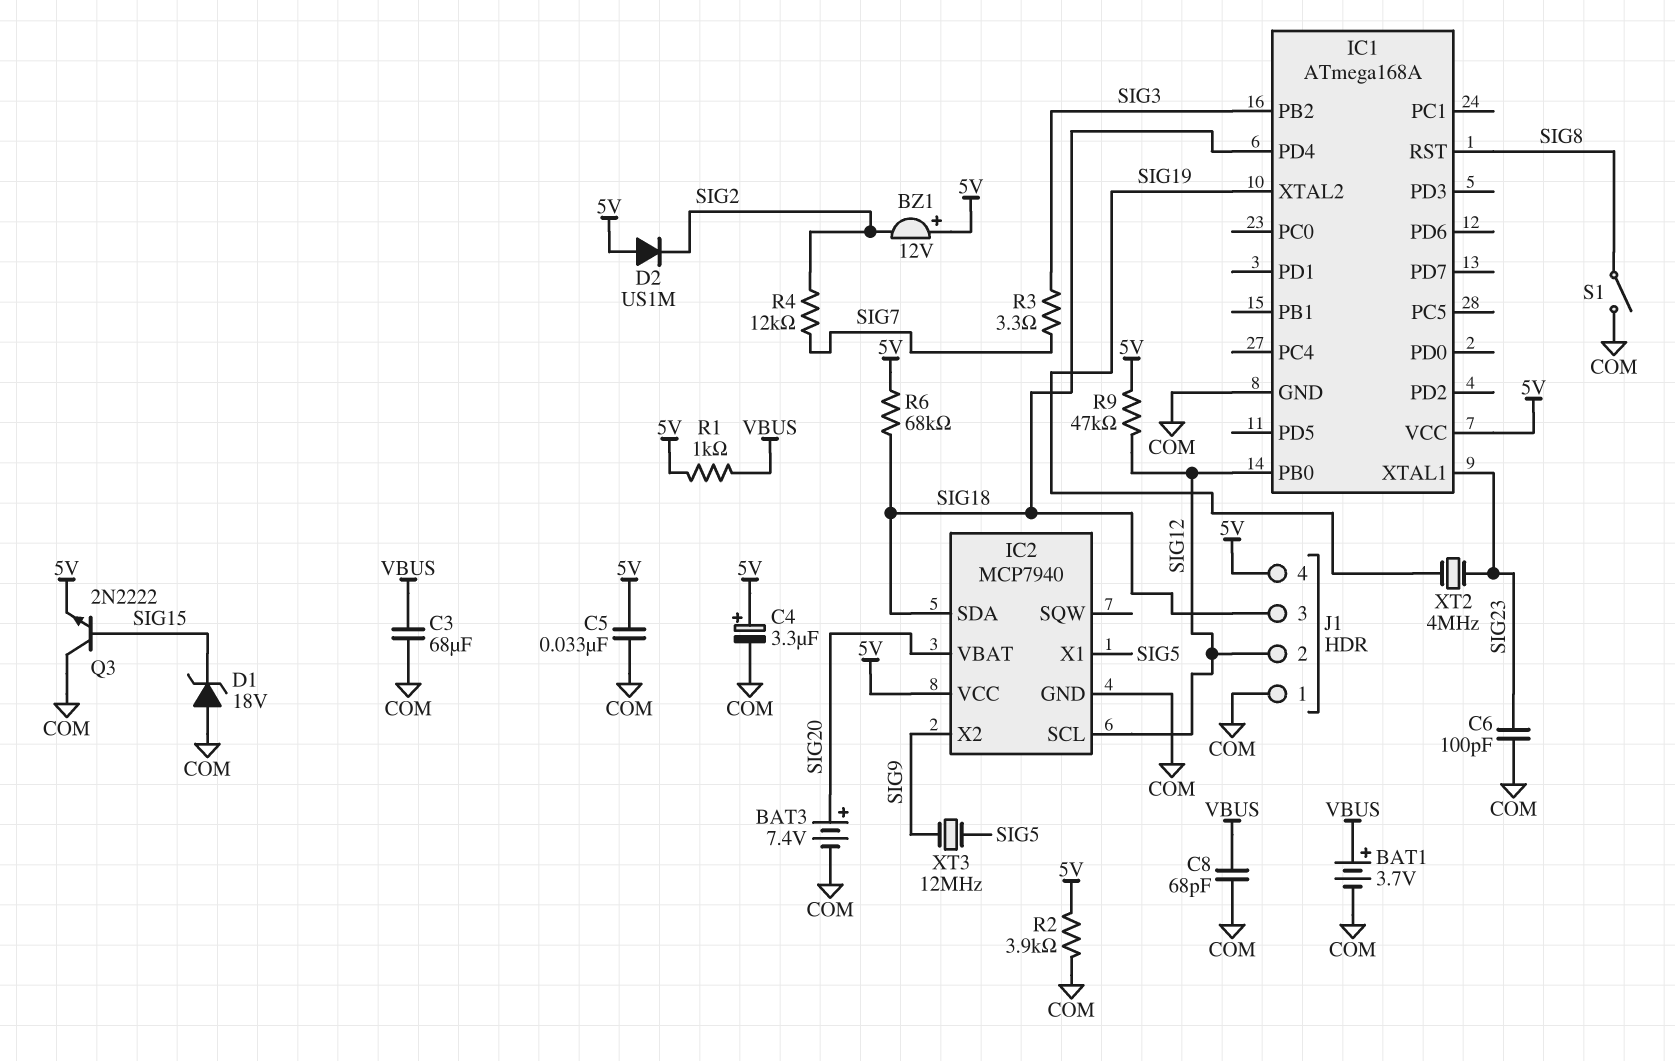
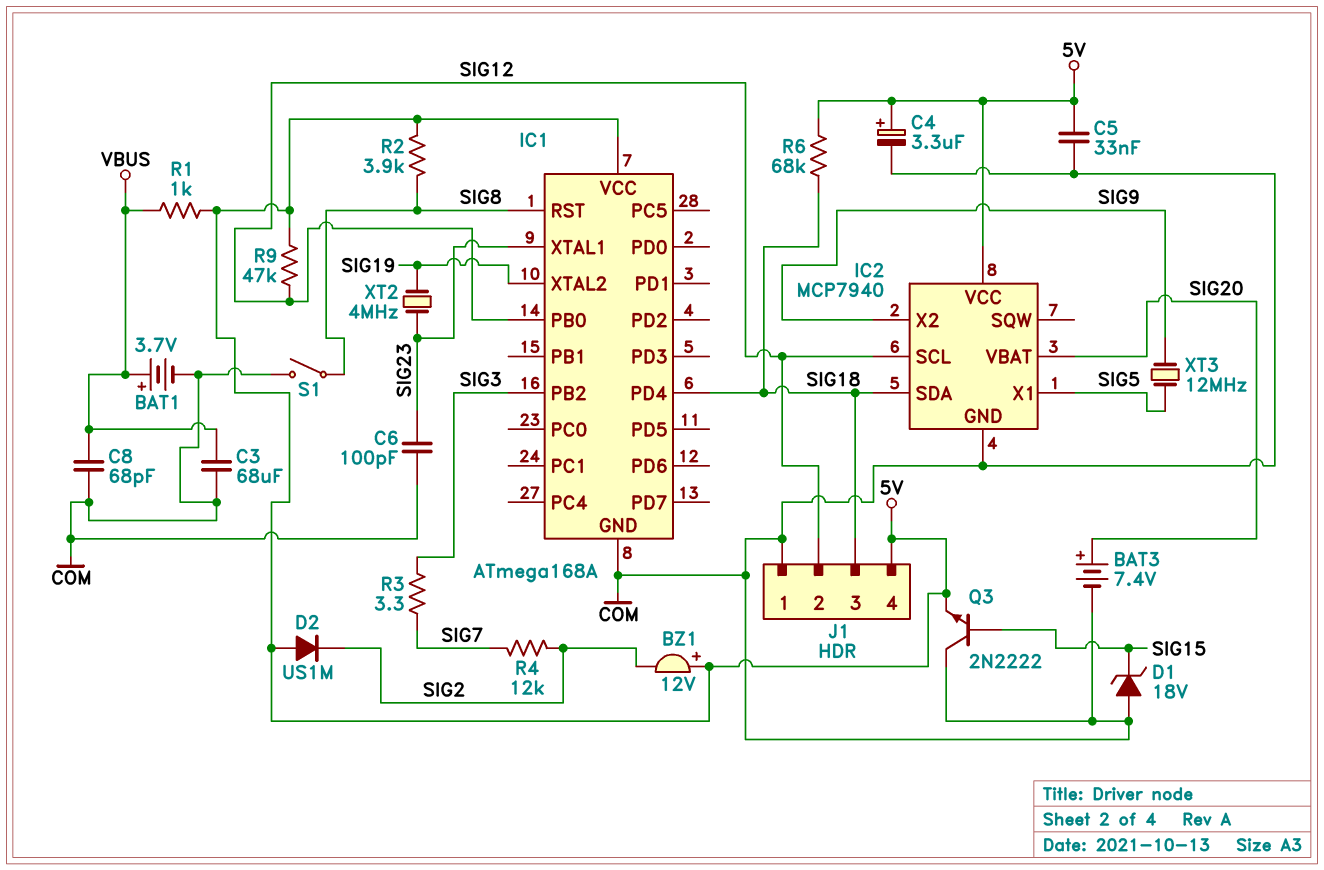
R2: 3.9k (5V, COM) -> 3.9k (5V, SIG8)

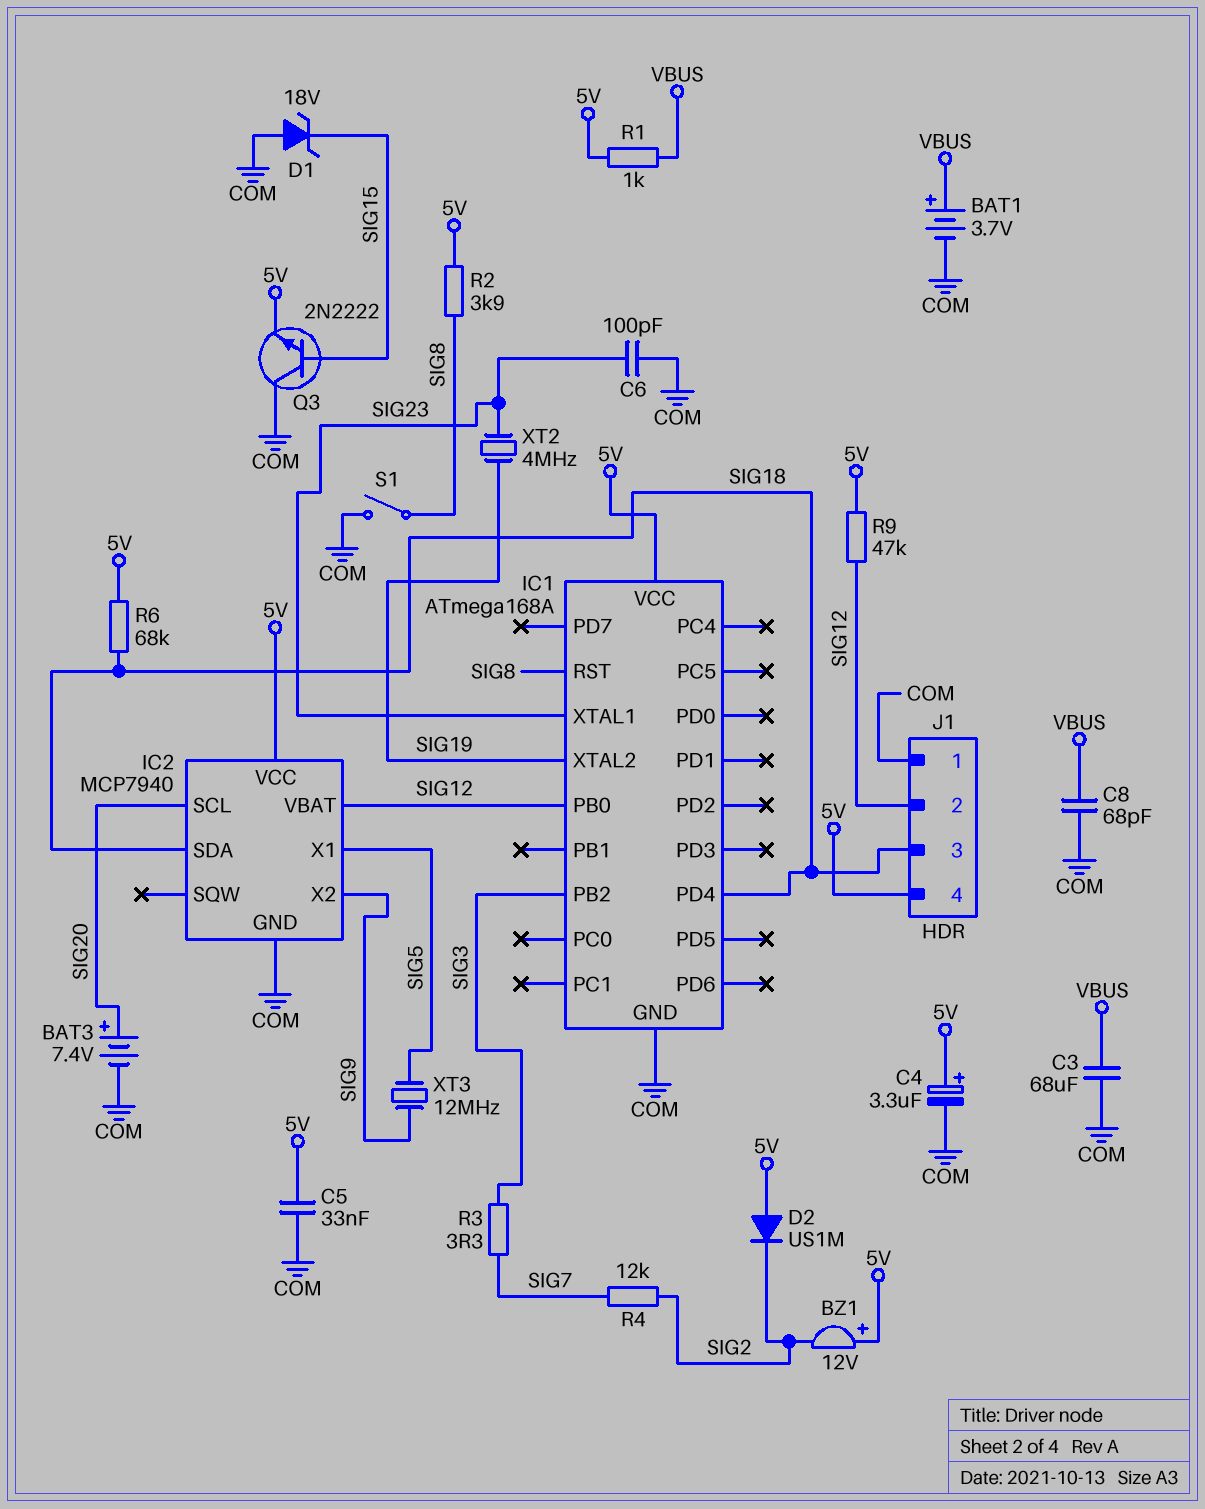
IC2 pin SCL: SIG12 -> SIG20
IC2 pin VBAT: SIG20 -> SIG12

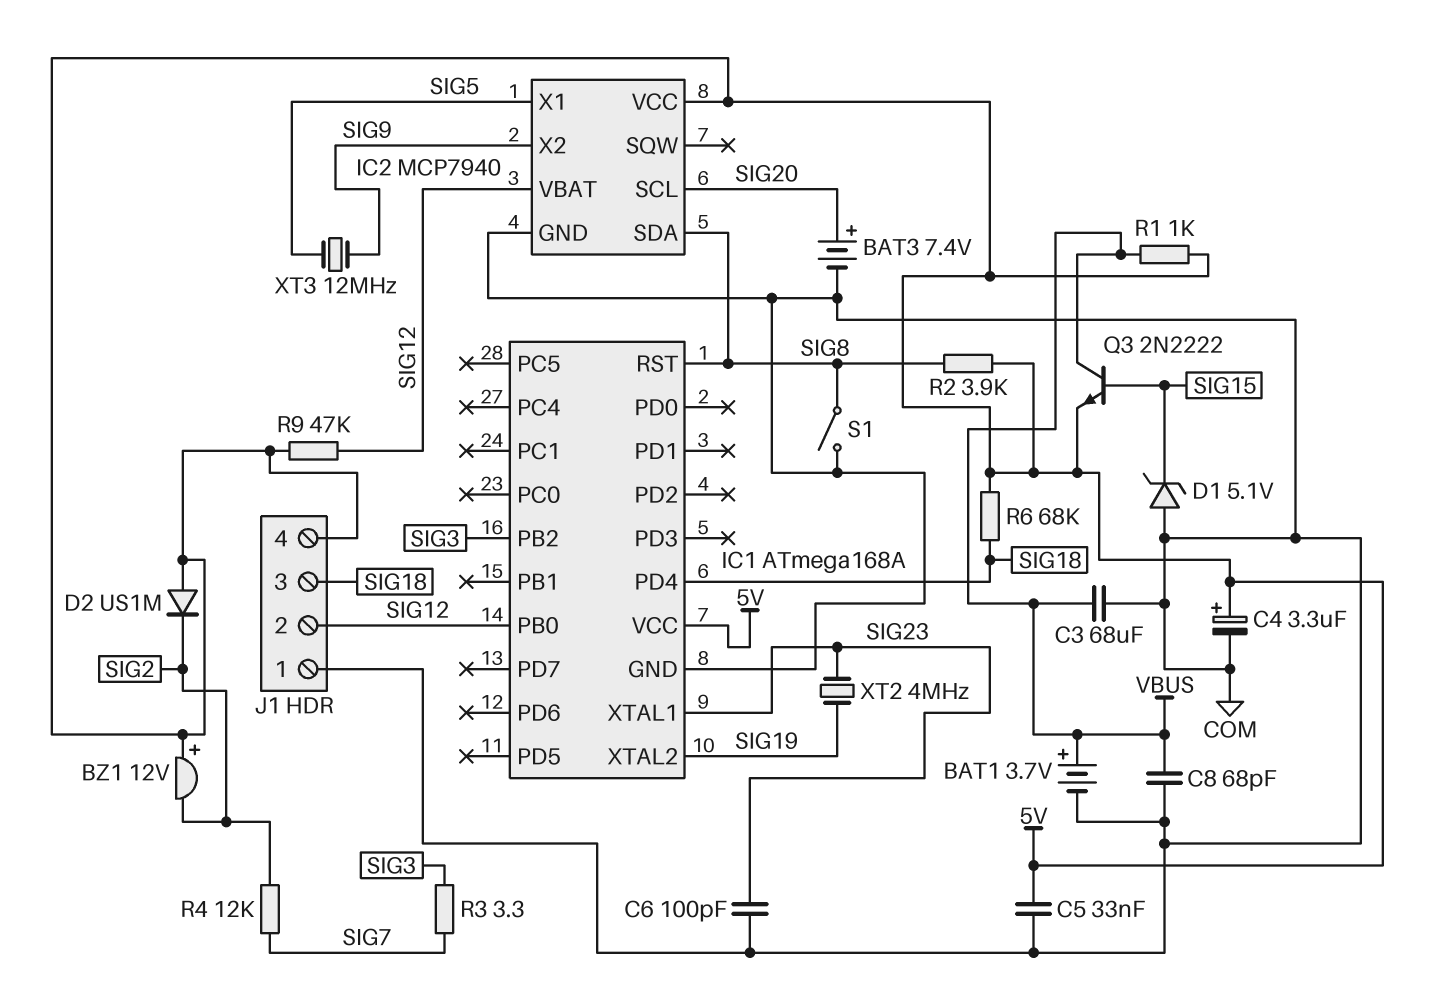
D1: zener 18V (A COM, K SIG15) -> zener 5.1V (A COM, K SIG15)
IC2 pin SDA: SIG18 -> SIG8
Q3: NPN 2N2222 (B SIG15, C COM, E 5V) -> NPN 2N2222 (B SIG15, C VBUS, E 5V)

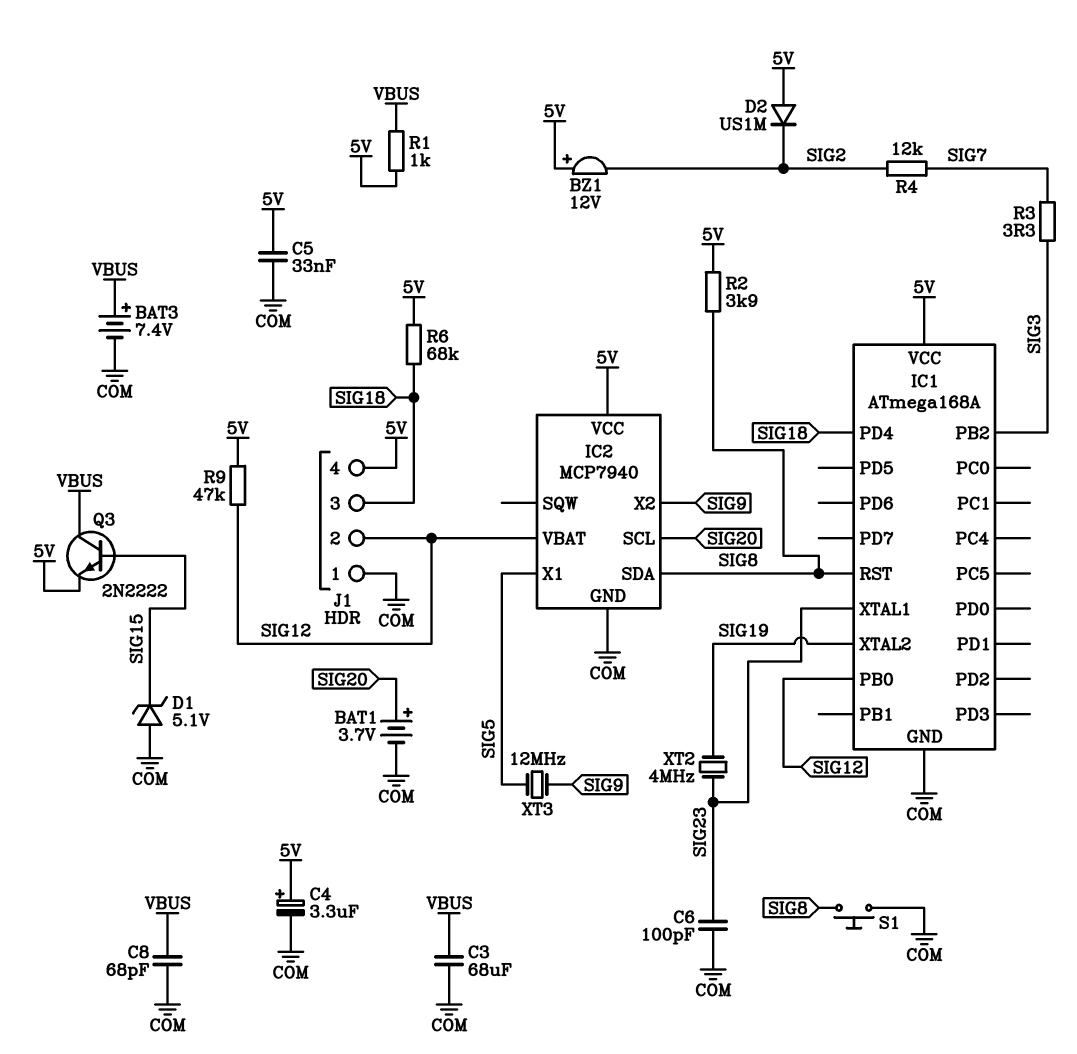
BAT1: 3.7V (plus VBUS, minus COM) -> 3.7V (plus SIG20, minus COM)
BAT3: 7.4V (plus SIG20, minus COM) -> 7.4V (plus VBUS, minus COM)
S1: switch (COM, SIG8) -> button (COM, SIG8)

